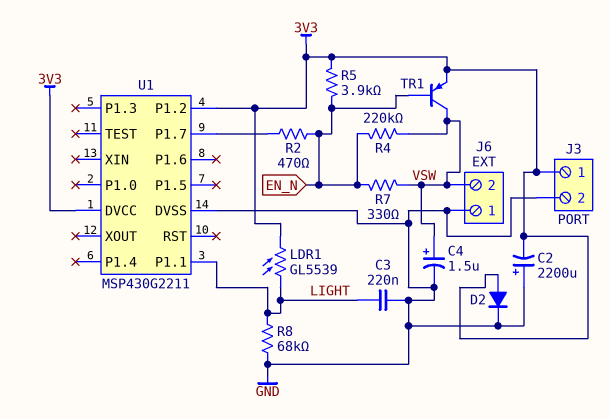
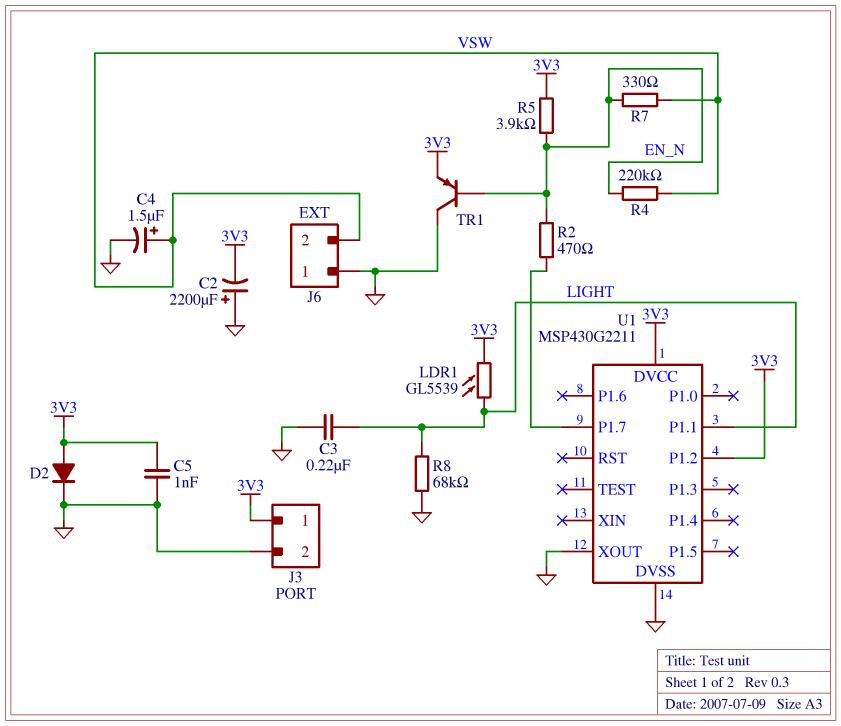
C5: none -> 1nF (3V3, GND)
TR1: PNP (B EN_N, C VSW, E 3V3) -> PNP (B EN_N, C GND, E 3V3)
U1 pin XOUT: none -> GND

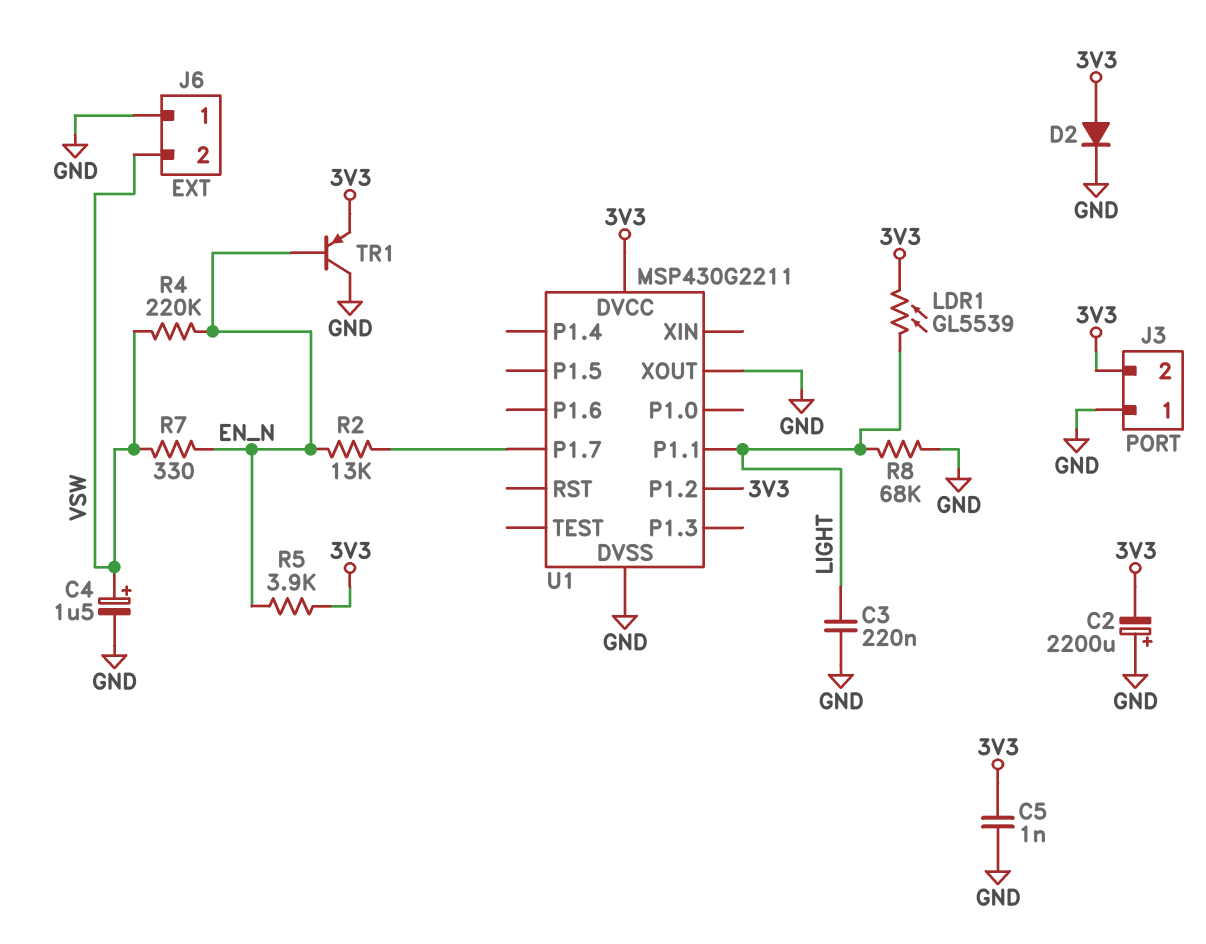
J3 pin 1: 3V3 -> GND
J3 pin 2: GND -> 3V3
R2: 470 (EN_N, U1/P1.7) -> 13k (EN_N, U1/P1.7)

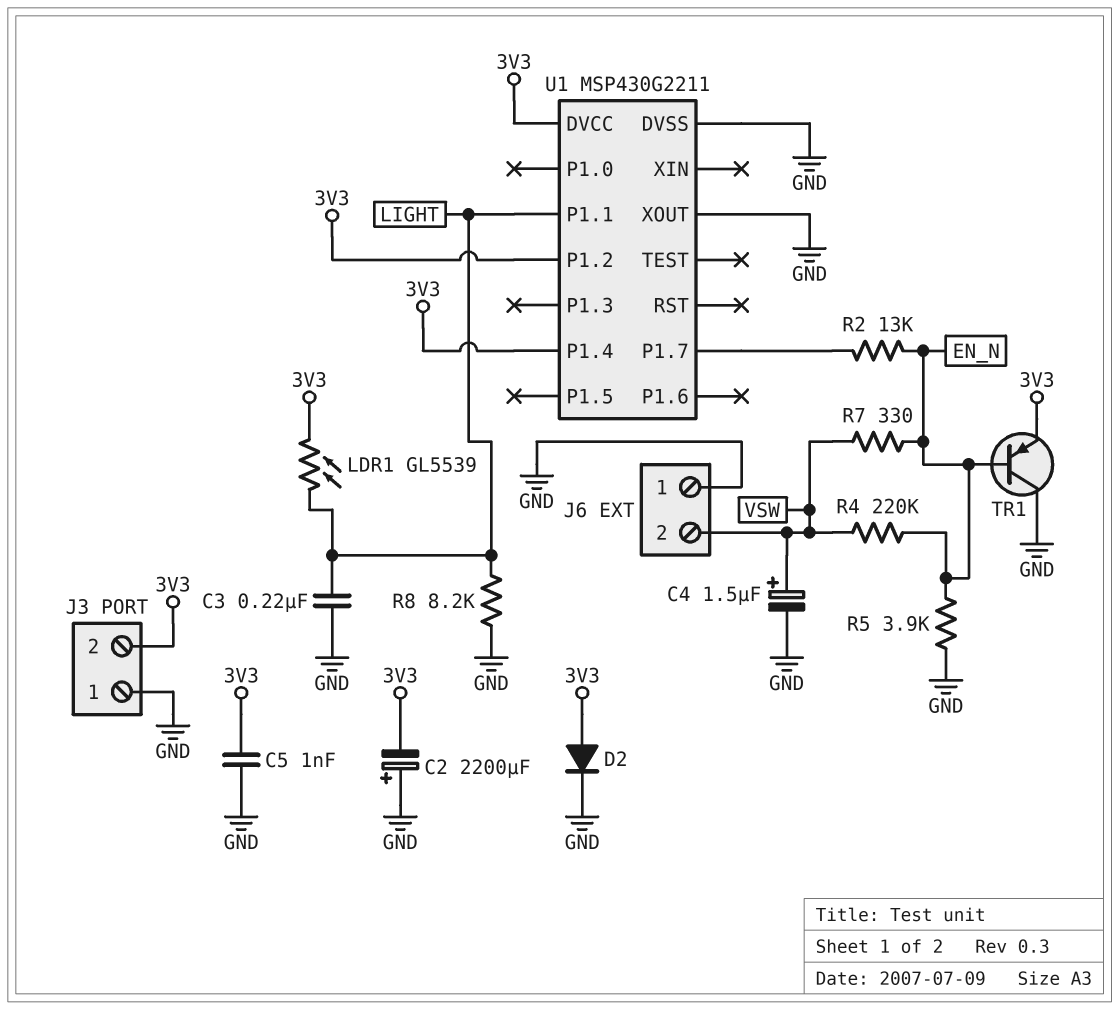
R5: 3.9k (3V3, EN_N) -> 3.9k (EN_N, GND)
R8: 68k (GND, LIGHT) -> 8.2k (GND, LIGHT)
U1 pin P1.4: none -> 3V3

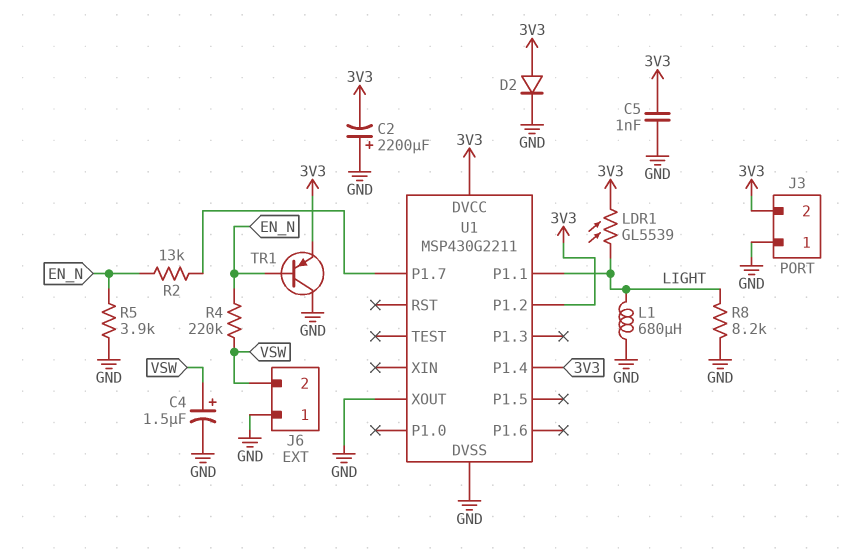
C3: 220nF (GND, LIGHT) -> none
L1: none -> 680uH (GND, LIGHT)
R7: 330 (EN_N, VSW) -> none

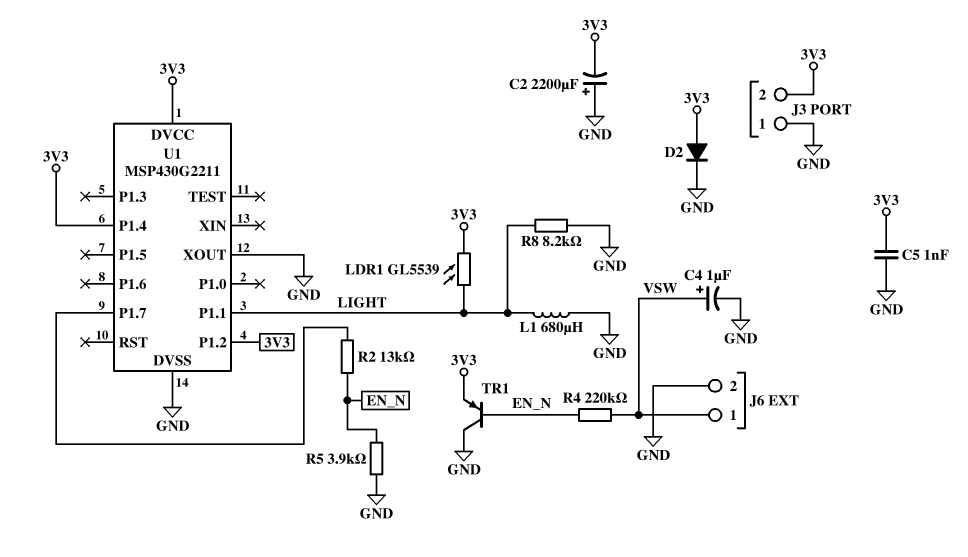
C4: 1.5uF (plus VSW, minus GND) -> 1uF (plus VSW, minus GND)
J6 pin 1: GND -> VSW
J6 pin 2: VSW -> GND

